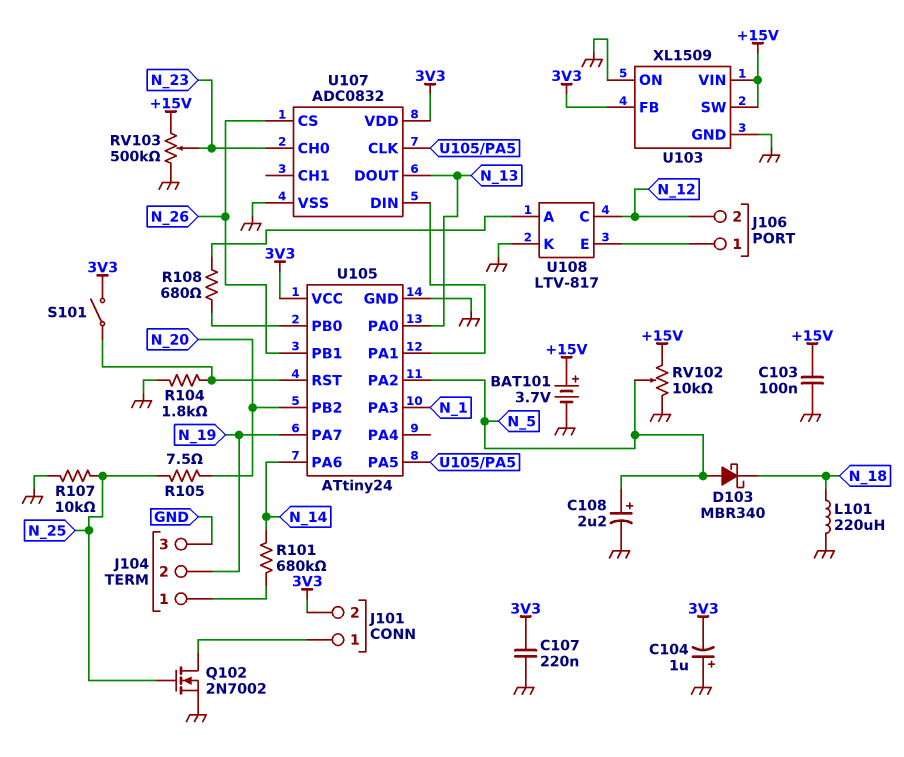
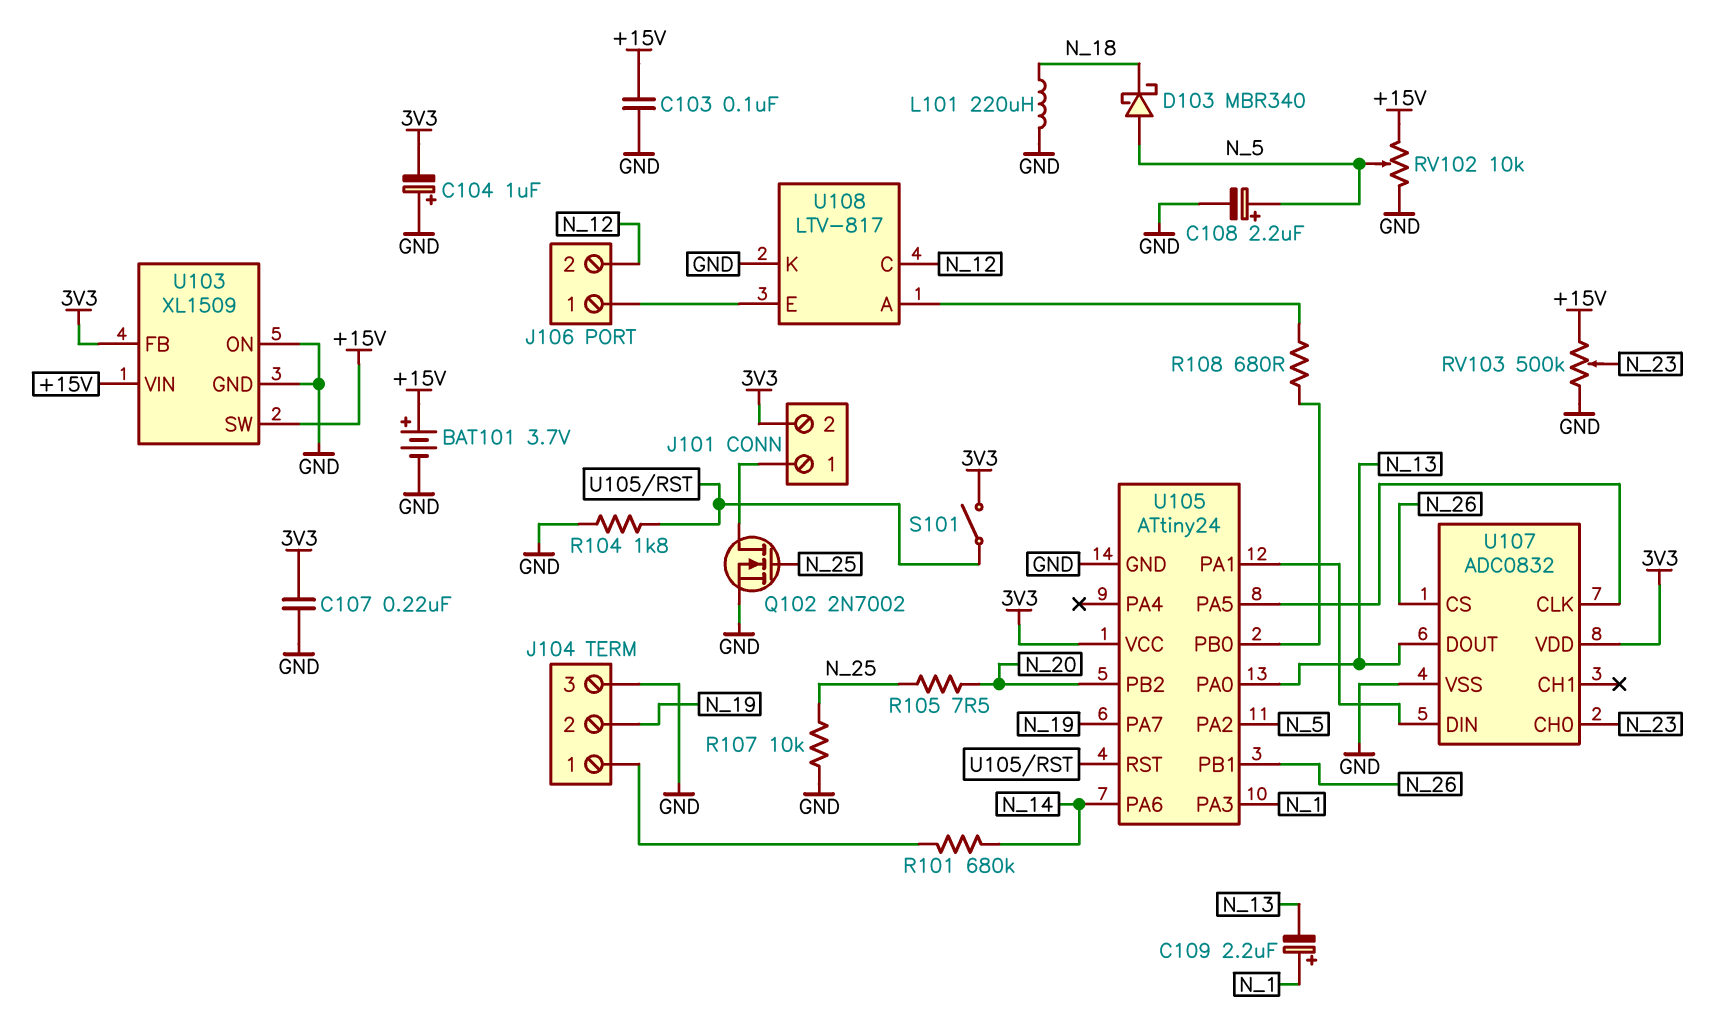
C109: none -> 2.2uF (plus N_1, minus N_13)

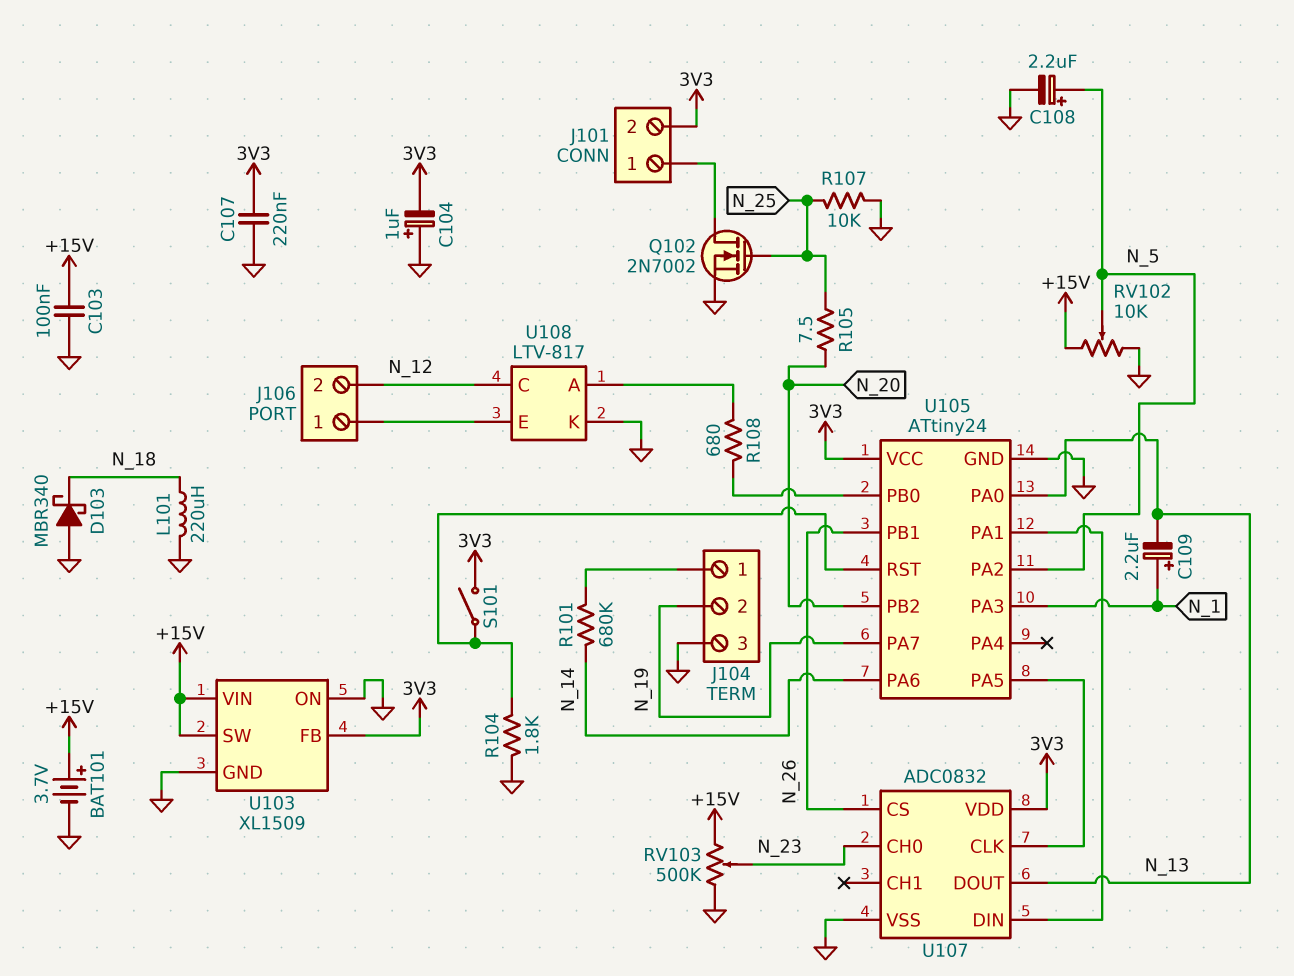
D103: schottky MBR340 (A N_5, K N_18) -> schottky MBR340 (A GND, K N_18)

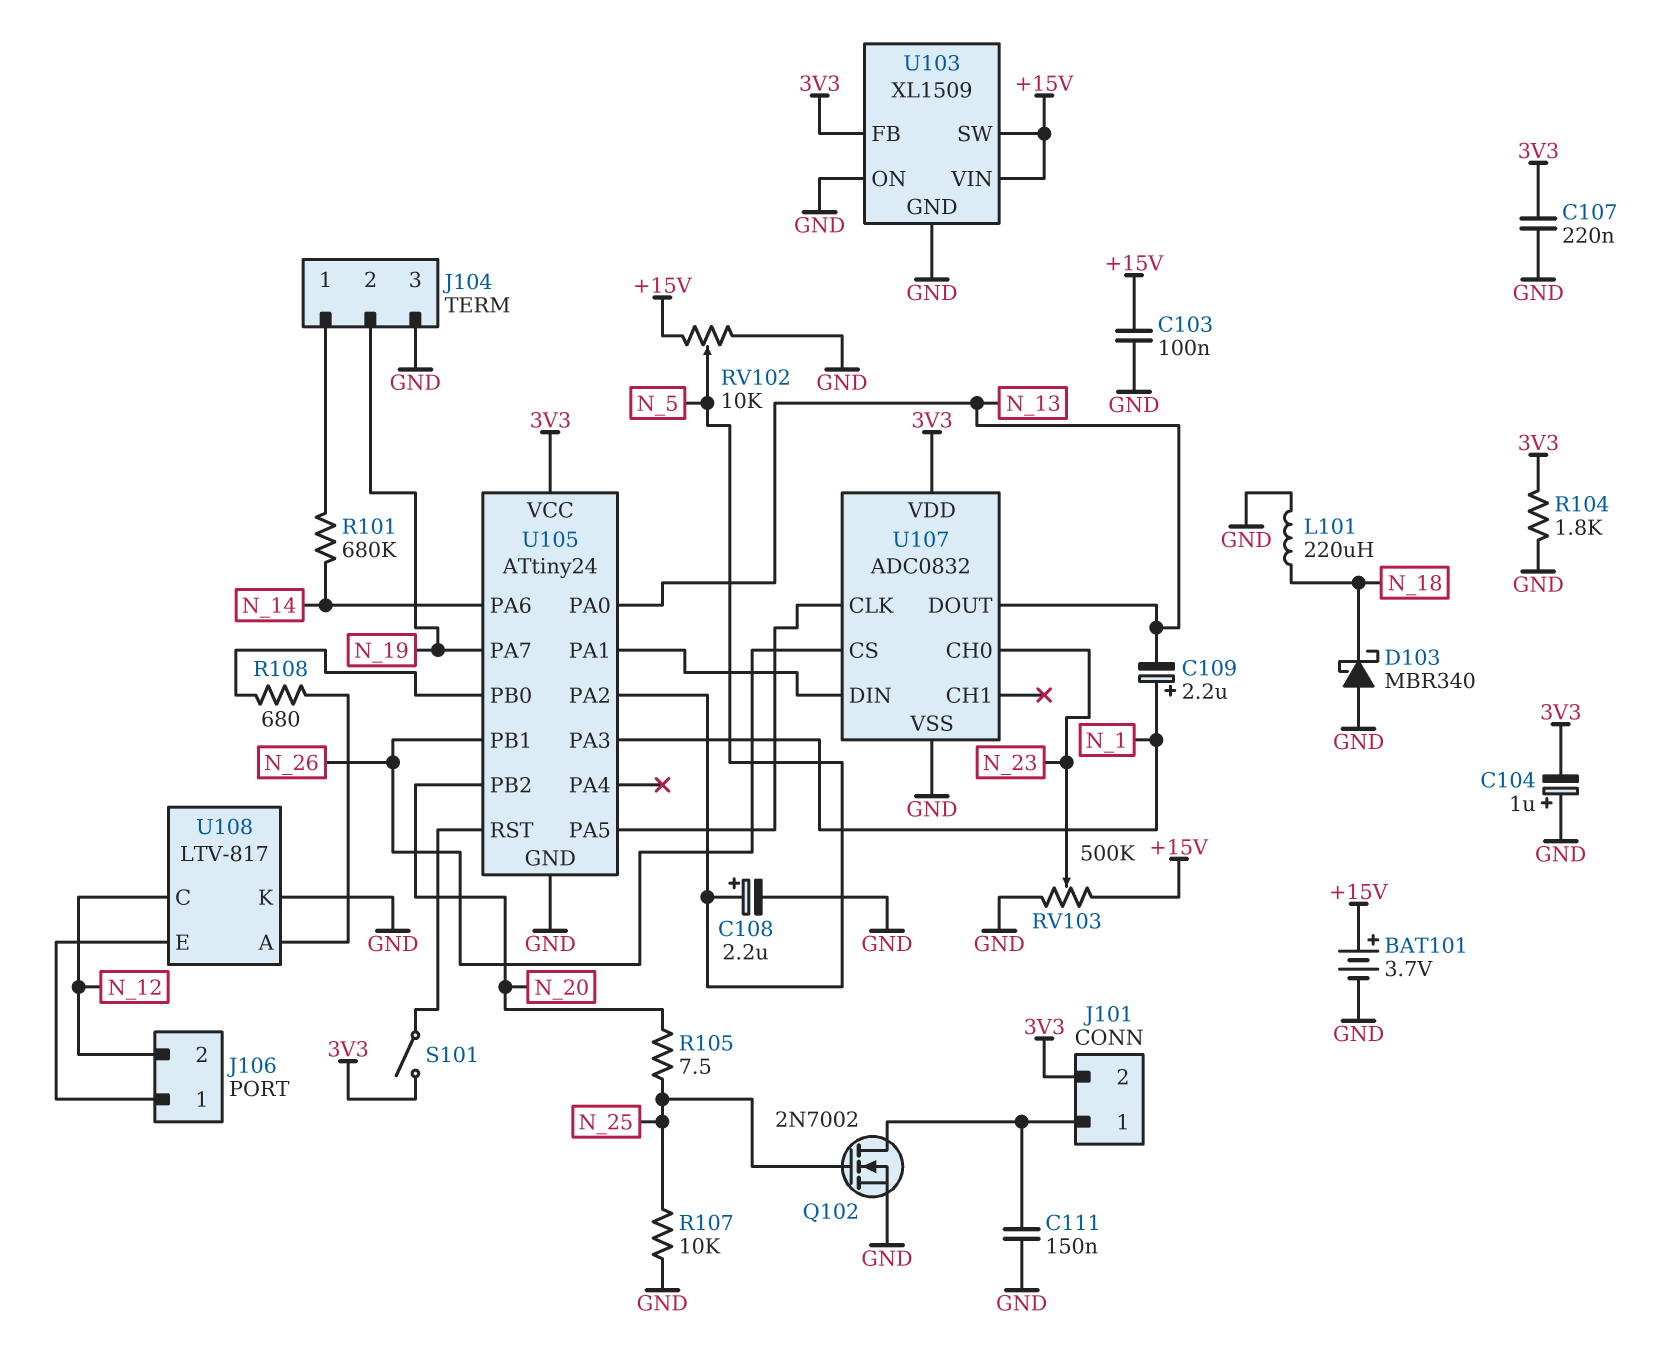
C111: none -> 150nF (GND, J101/1)
R104: 1.8k (GND, U105/RST) -> 1.8k (3V3, GND)

